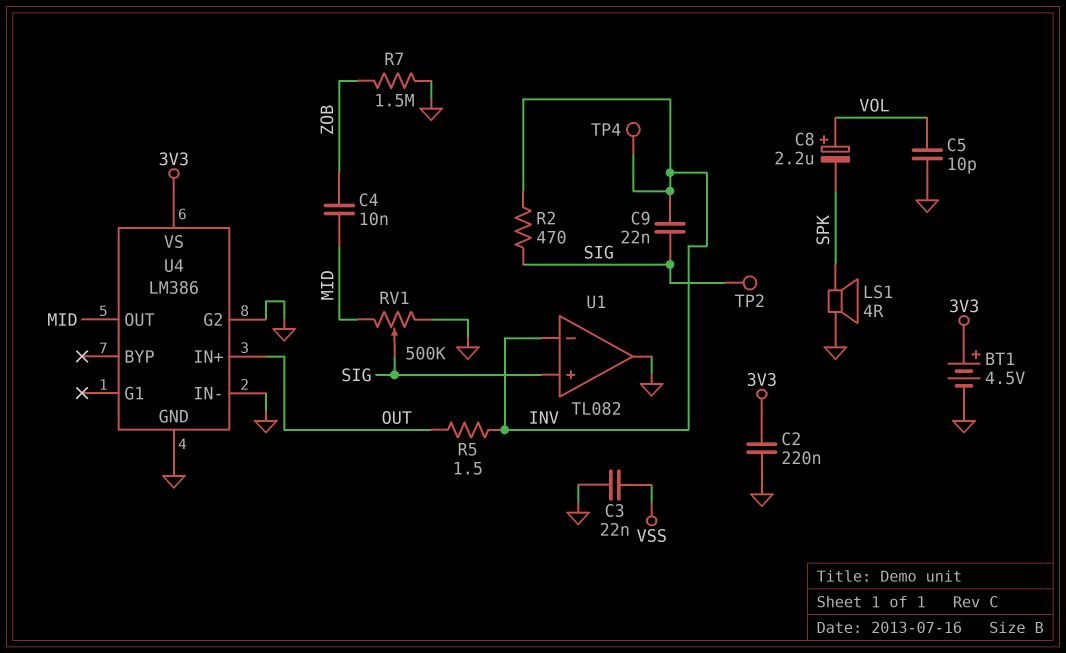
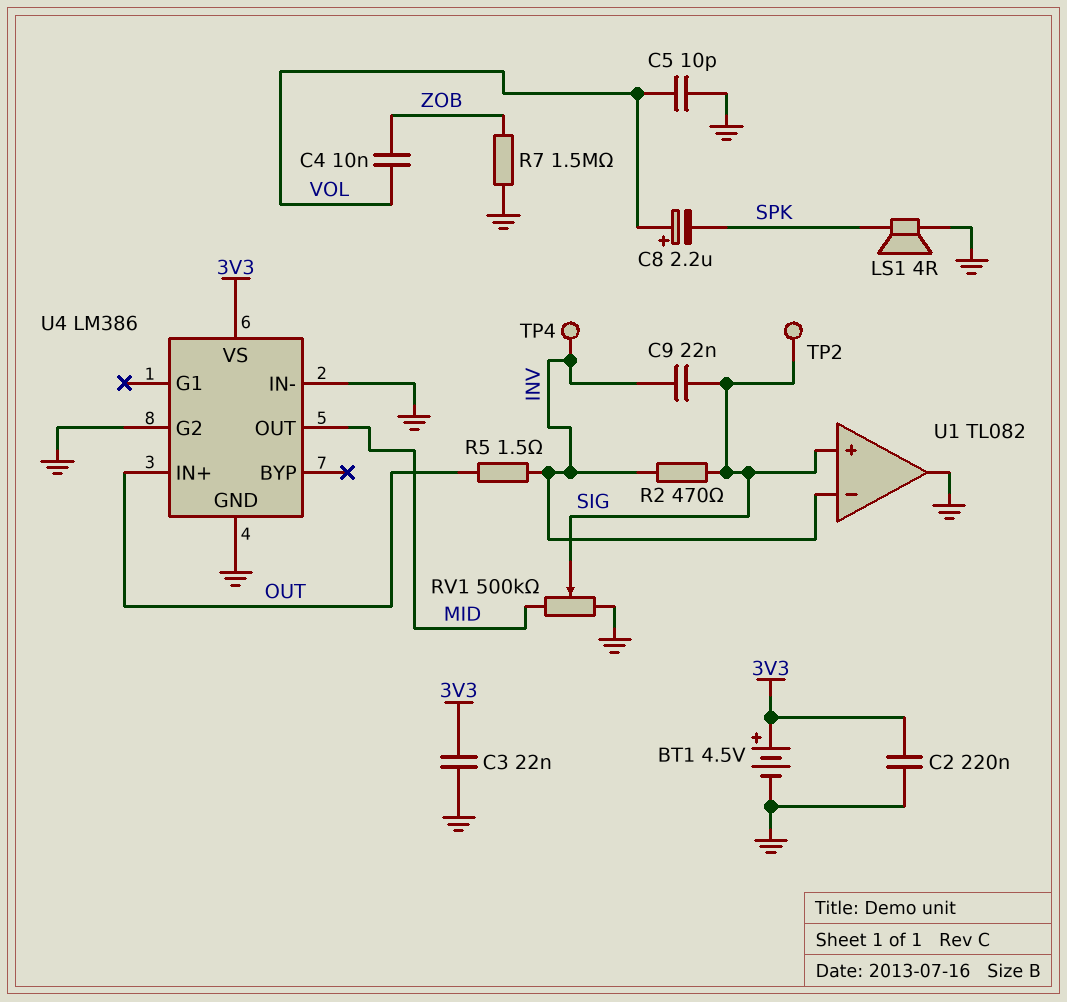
C3: 22nF (GND, VSS) -> 22nF (3V3, GND)
C4: 10nF (MID, ZOB) -> 10nF (VOL, ZOB)

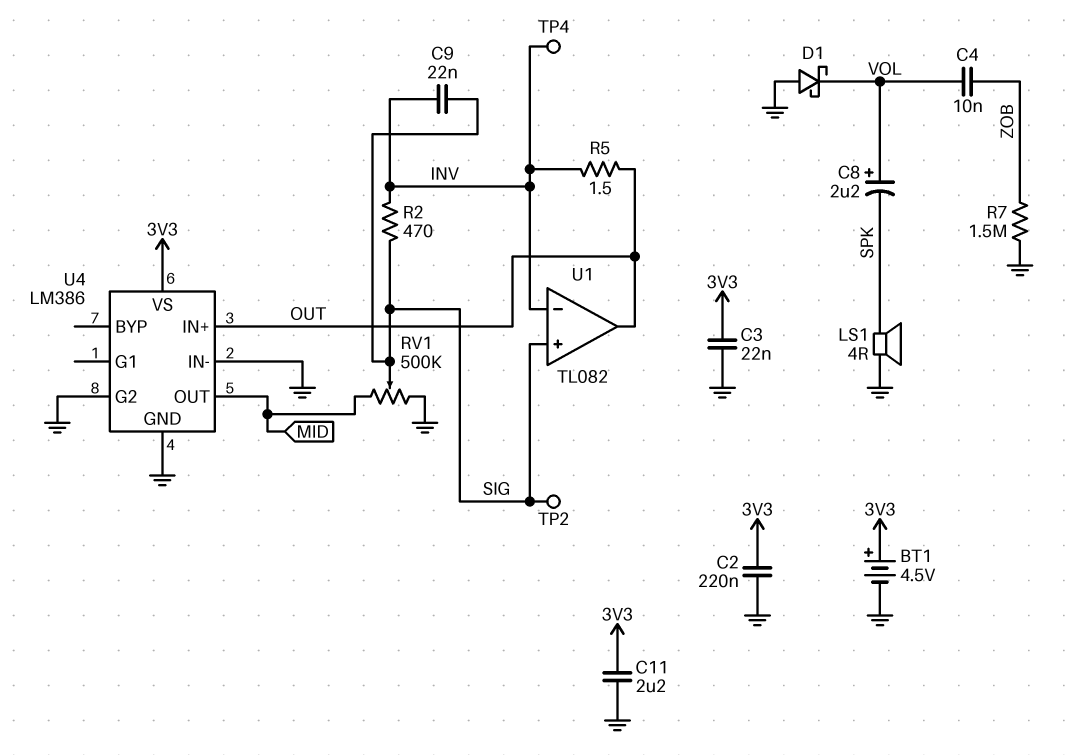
C5: 10pF (GND, VOL) -> none
C11: none -> 2.2uF (3V3, GND)
D1: none -> schottky (A GND, K VOL)
U1 pin out: GND -> OUT

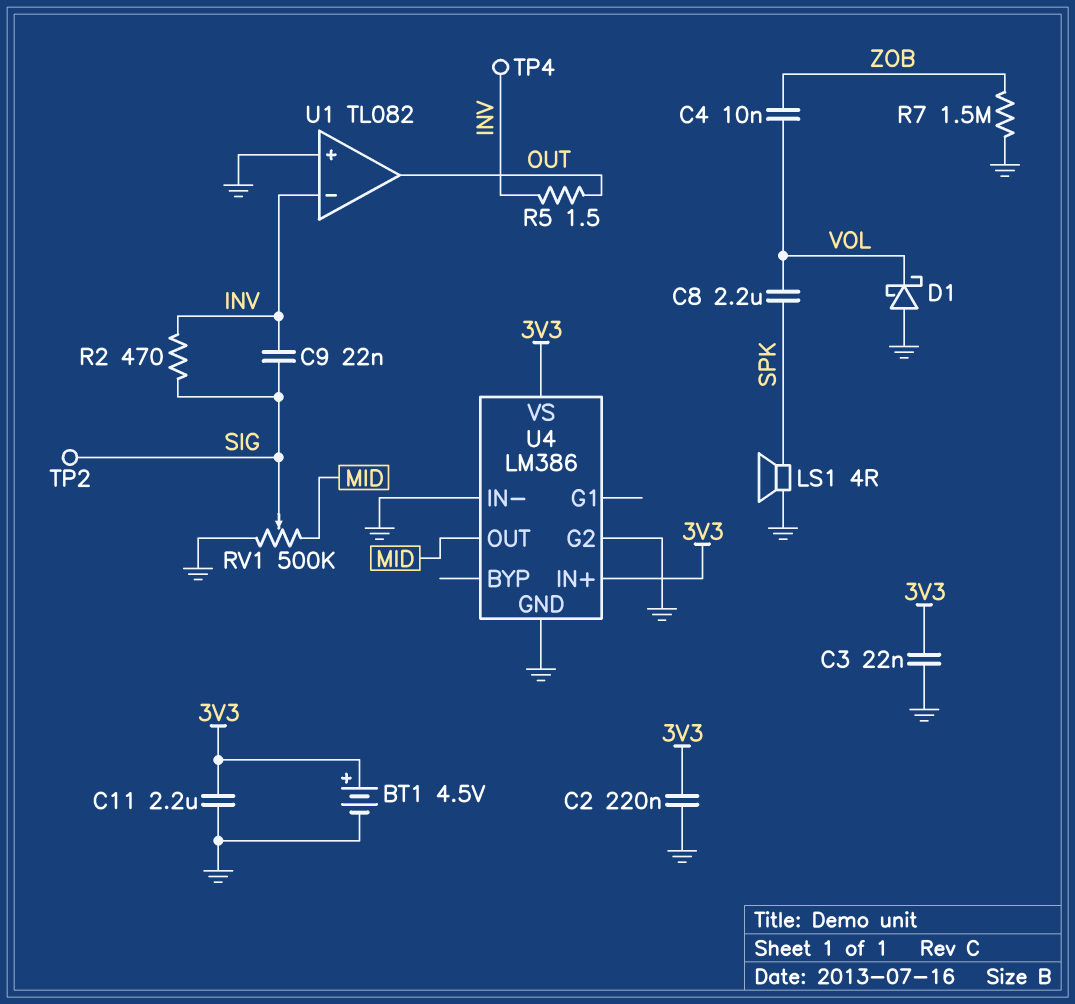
C8: 2.2uF (plus VOL, minus SPK) -> 2.2uF (SPK, VOL)
U1 pin in+: SIG -> GND
U4 pin IN+: OUT -> 3V3

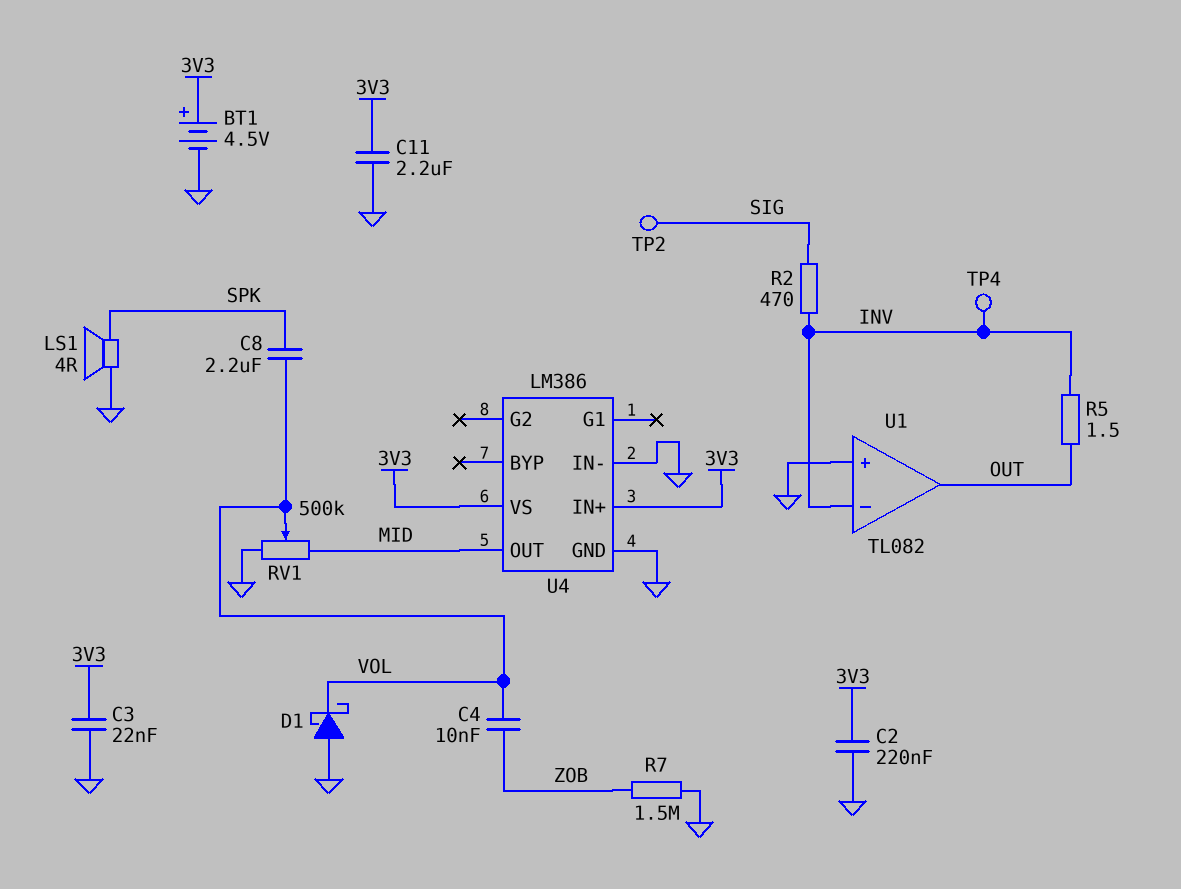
C9: 22nF (INV, SIG) -> none
RV1: 500k (GND, MID, wiper SIG) -> 500k (GND, MID, wiper VOL)
U4 pin G2: GND -> none

